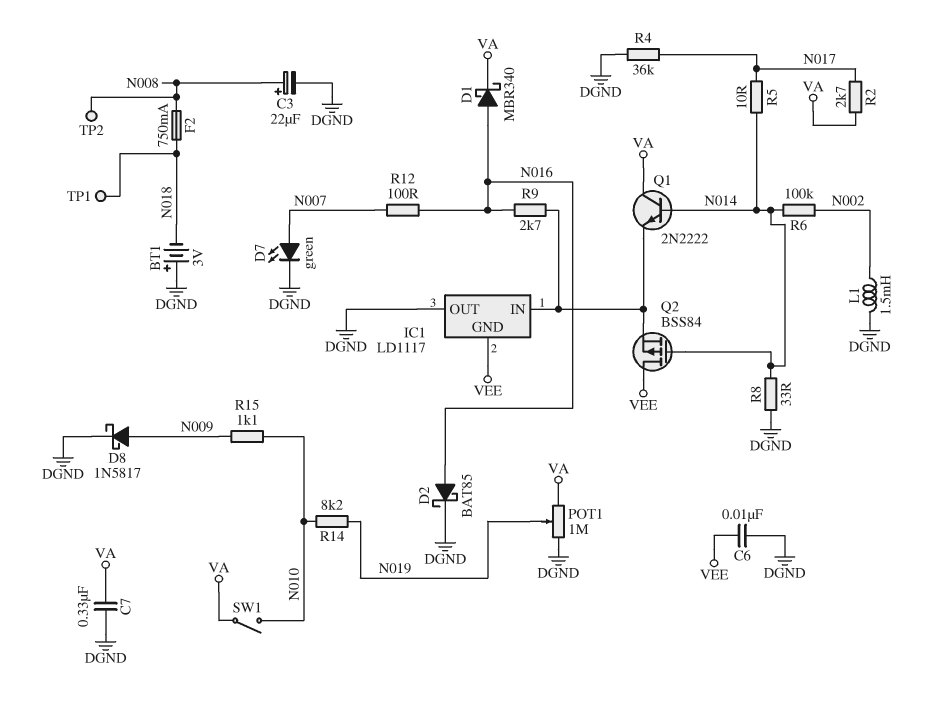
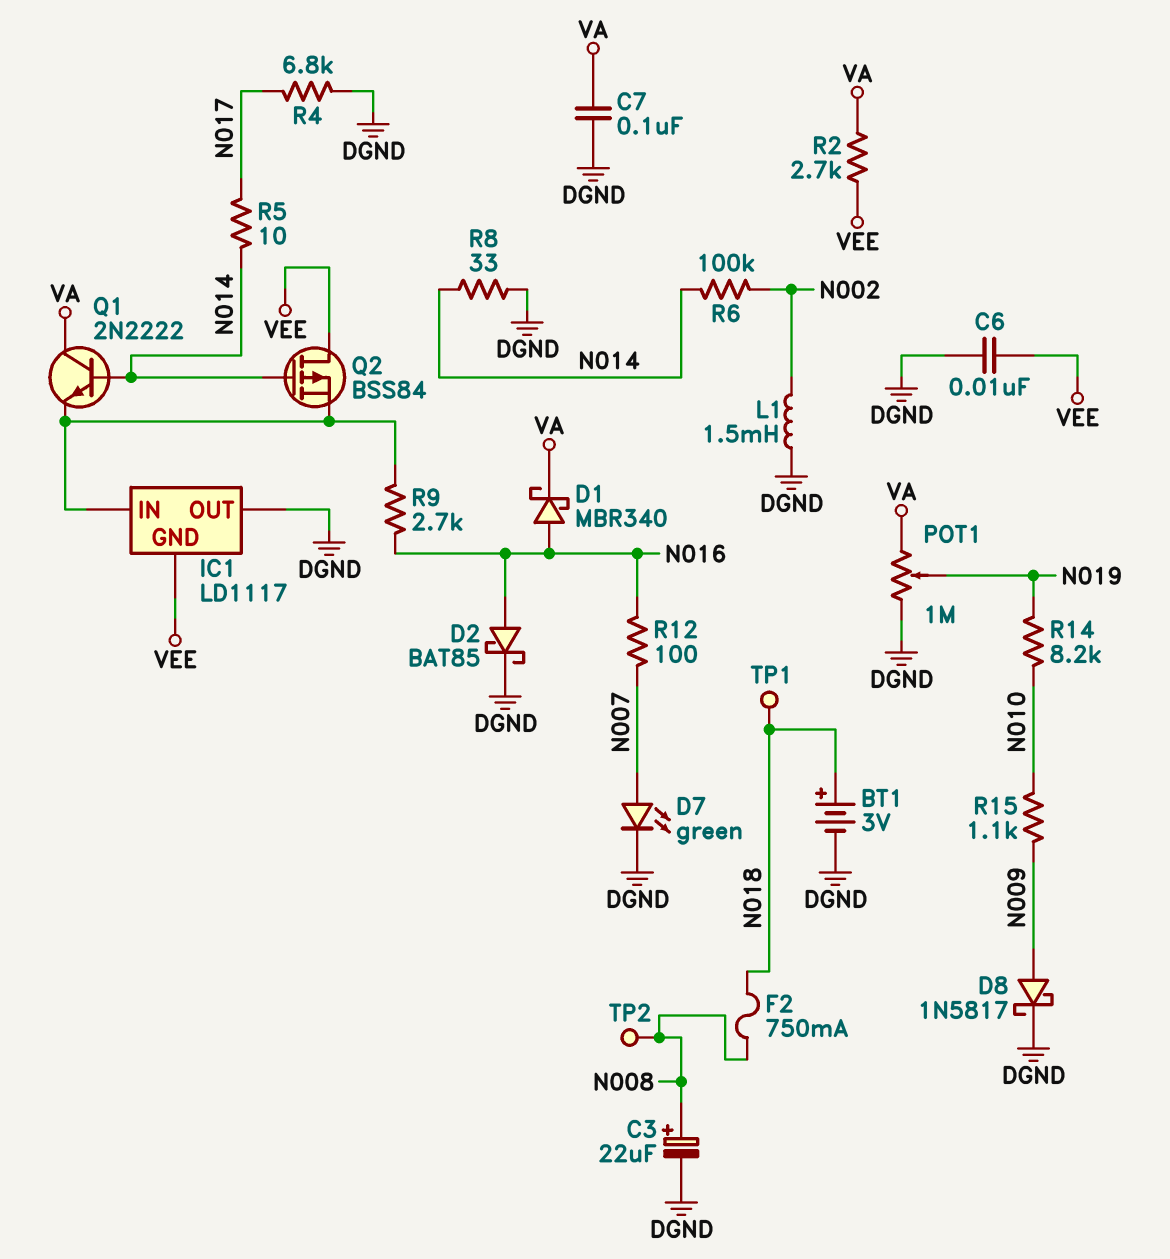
BT1: 3V (plus DGND, minus N018) -> 3V (plus N018, minus DGND)
C7: 330nF (DGND, VA) -> 100nF (DGND, VA)
R2: 2.7k (N017, VA) -> 2.7k (VA, VEE)
R4: 36k (DGND, N017) -> 6.8k (DGND, N017)
SW1: switch (N010, VA) -> none

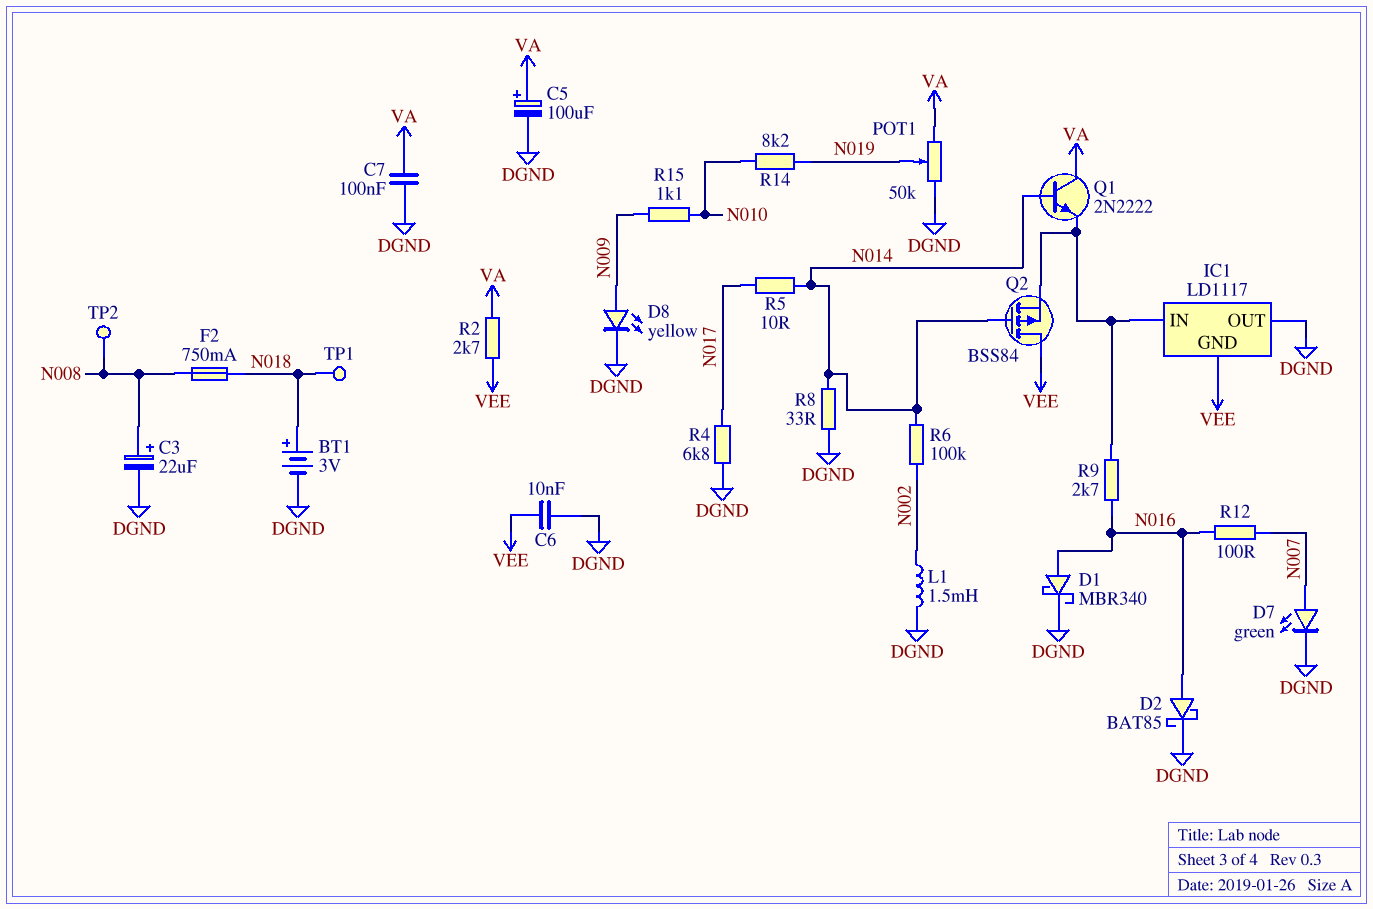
C5: none -> 100uF (plus VA, minus DGND)
D1: schottky MBR340 (A N016, K VA) -> schottky MBR340 (A N016, K DGND)
D8: schottky 1N5817 (A N009, K DGND) -> LED yellow (A N009, K DGND)
POT1: 1M (DGND, VA, wiper N019) -> 50k (DGND, VA, wiper N019)

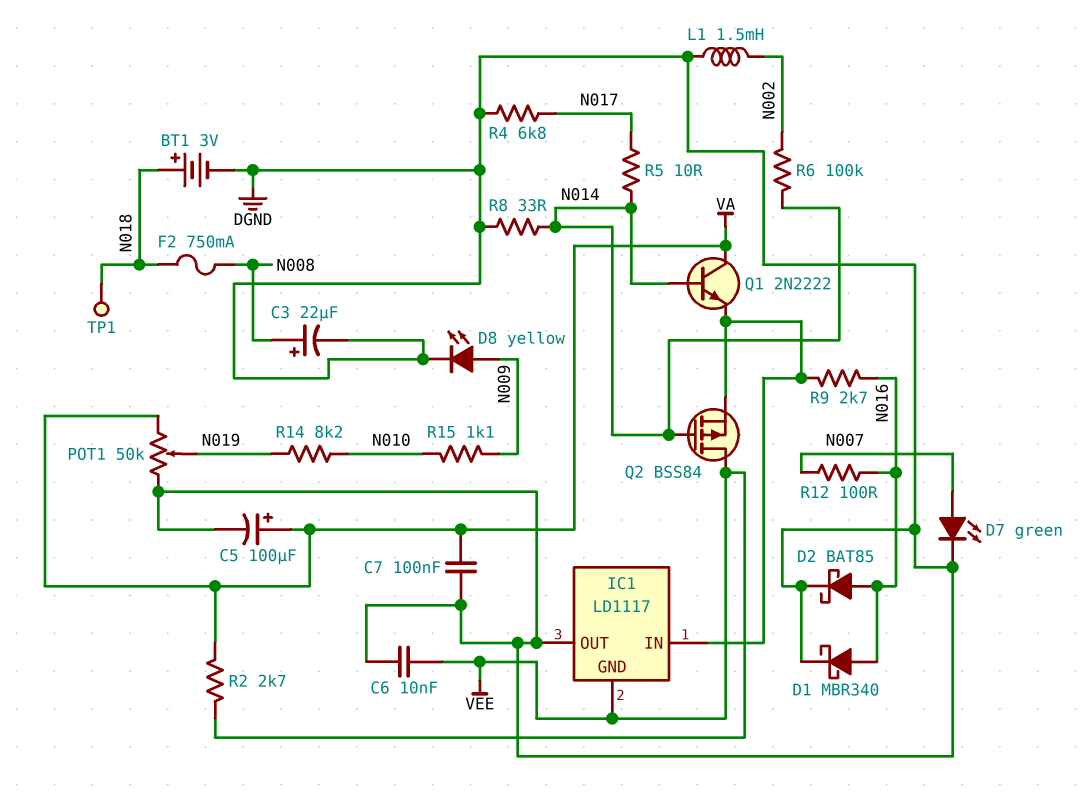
TP2: test point (N008) -> none

